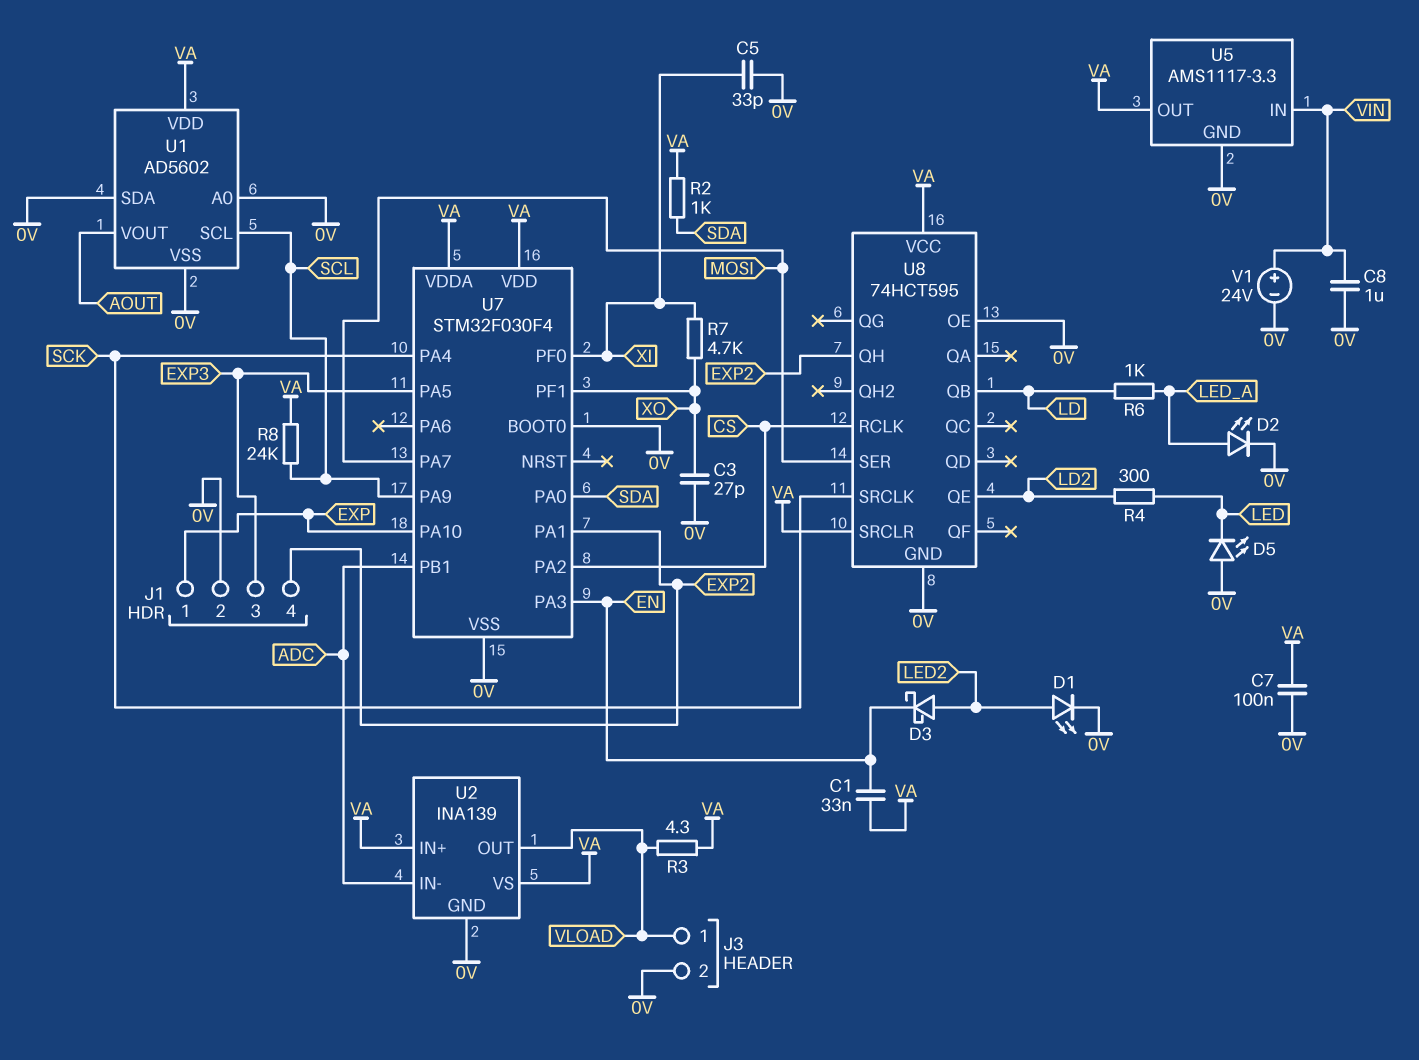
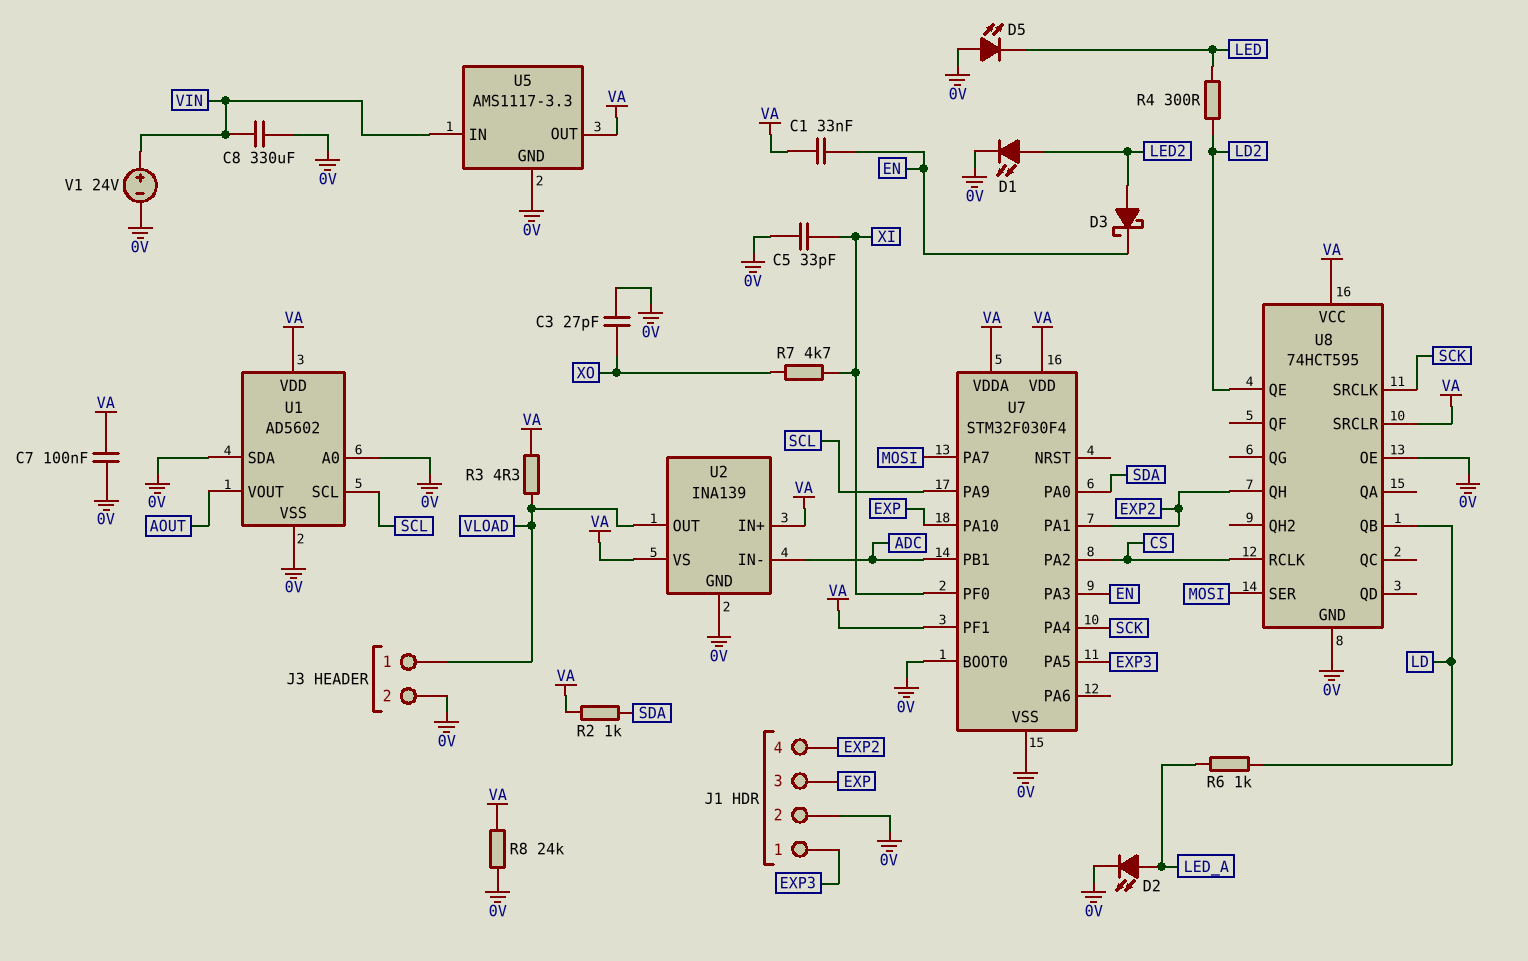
C8: 1uF (0V, VIN) -> 330uF (0V, VIN)
J1 pin 1: EXP -> EXP3
J1 pin 3: EXP3 -> EXP
R8: 24k (SCL, VA) -> 24k (0V, VA)
U7 pin PF1: XO -> VA

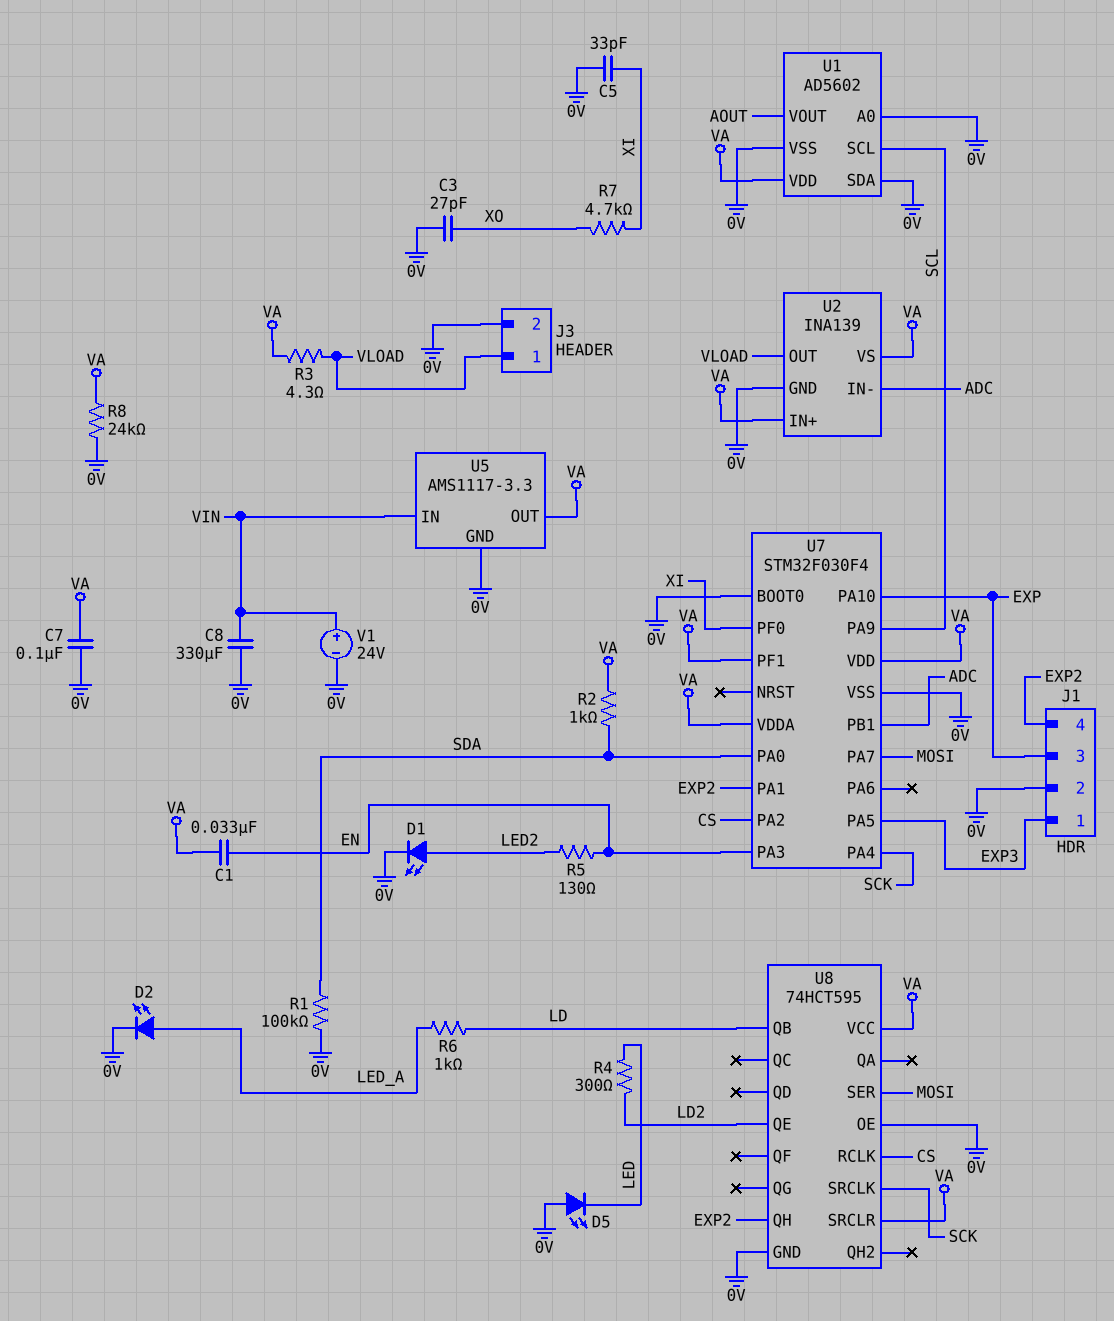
D3: schottky (A LED2, K EN) -> none
R1: none -> 100k (0V, SDA)
R5: none -> 130 (EN, LED2)

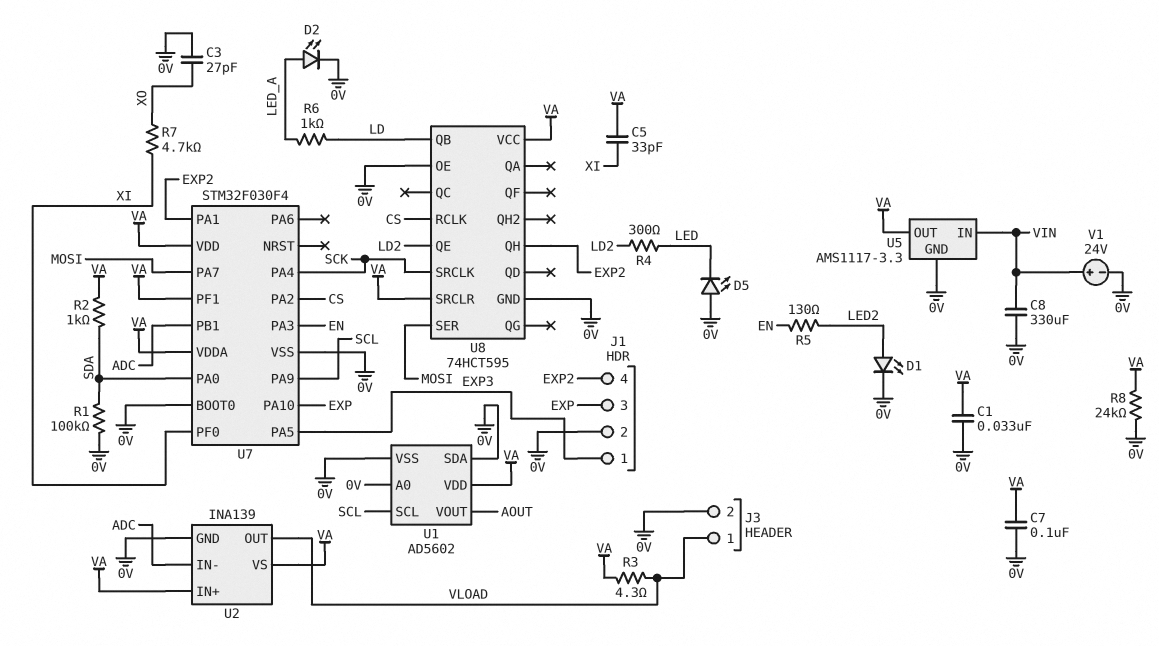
C1: 33nF (EN, VA) -> 33nF (0V, VA)
C5: 33pF (0V, XI) -> 33pF (VA, XI)

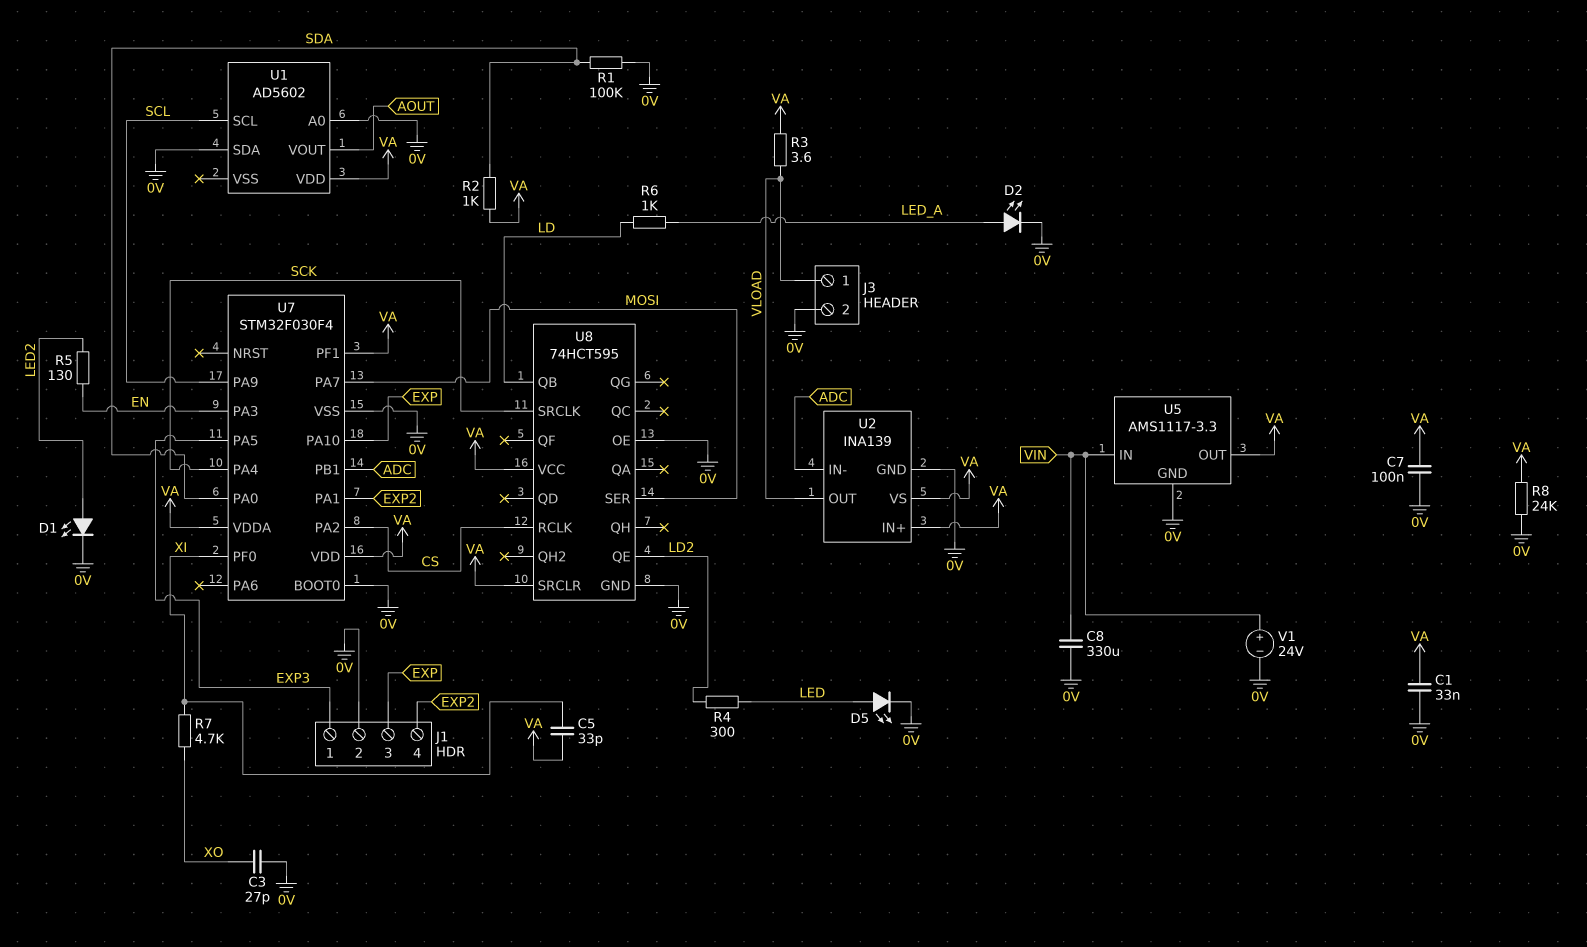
D5: LED (A 0V, K LED) -> LED (A LED, K 0V)
R3: 4.3 (VA, VLOAD) -> 3.6 (VA, VLOAD)
U1 pin VSS: 0V -> none
U8 pin QH: EXP2 -> none

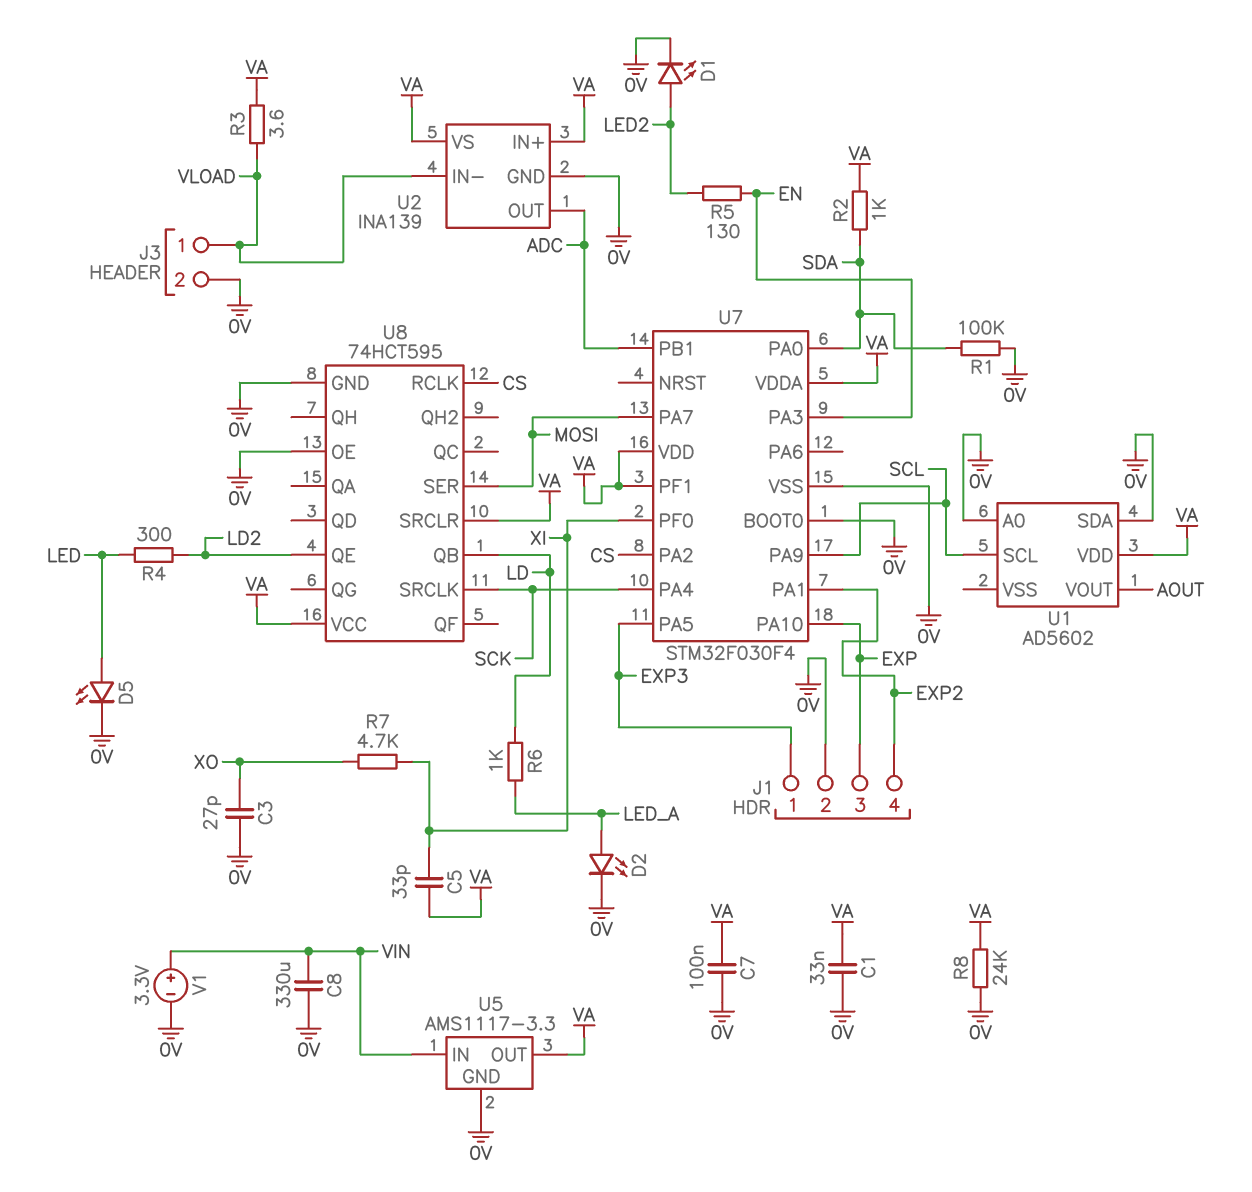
U2 pin IN-: ADC -> VLOAD
U2 pin OUT: VLOAD -> ADC
V1: 24V (plus VIN, minus 0V) -> 3.3V (plus VIN, minus 0V)

